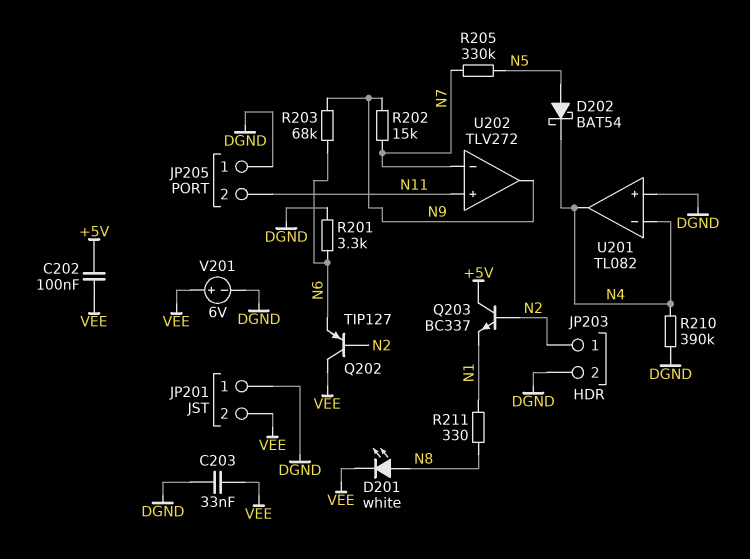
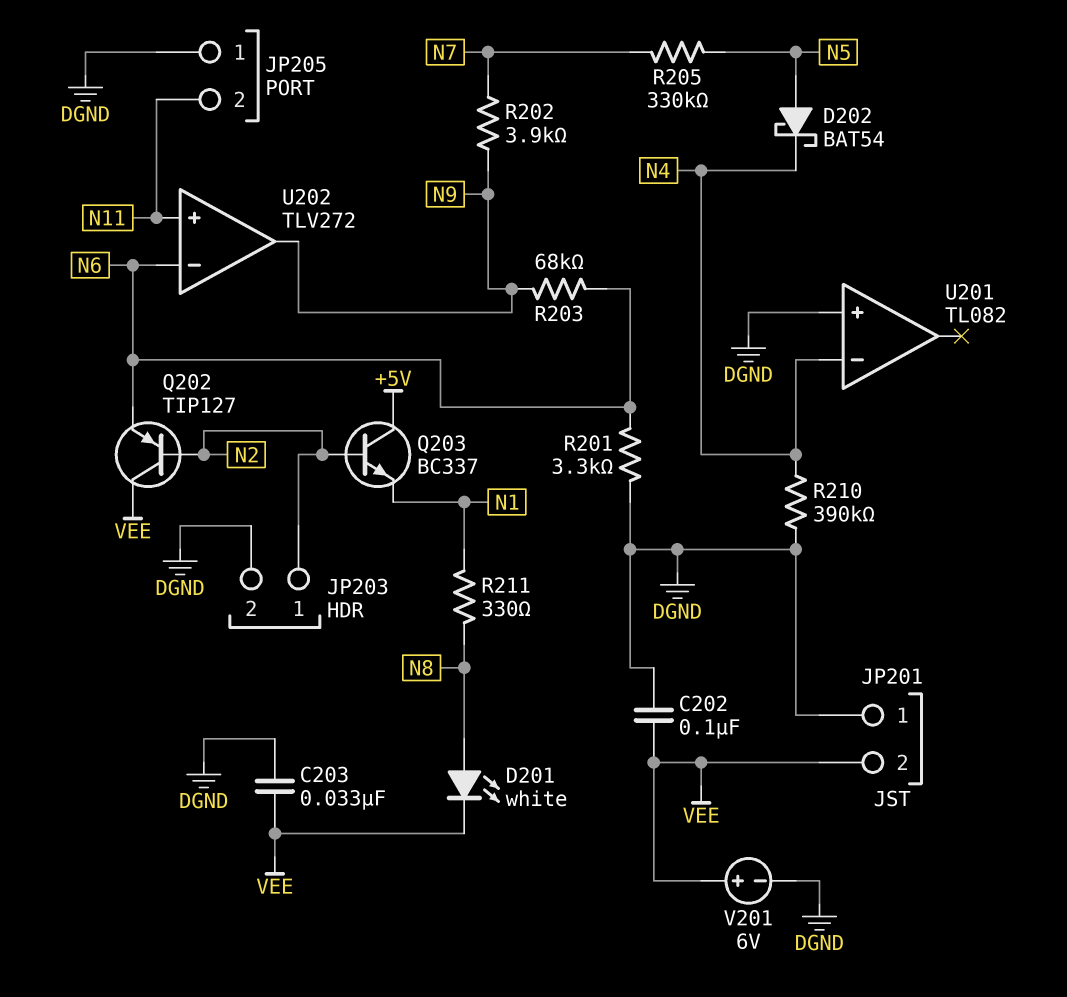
C202: 100nF (+5V, VEE) -> 100nF (DGND, VEE)
R202: 15k (N7, N9) -> 3.9k (N7, N9)
U201 pin out: N4 -> none
U202 pin in-: N7 -> N6

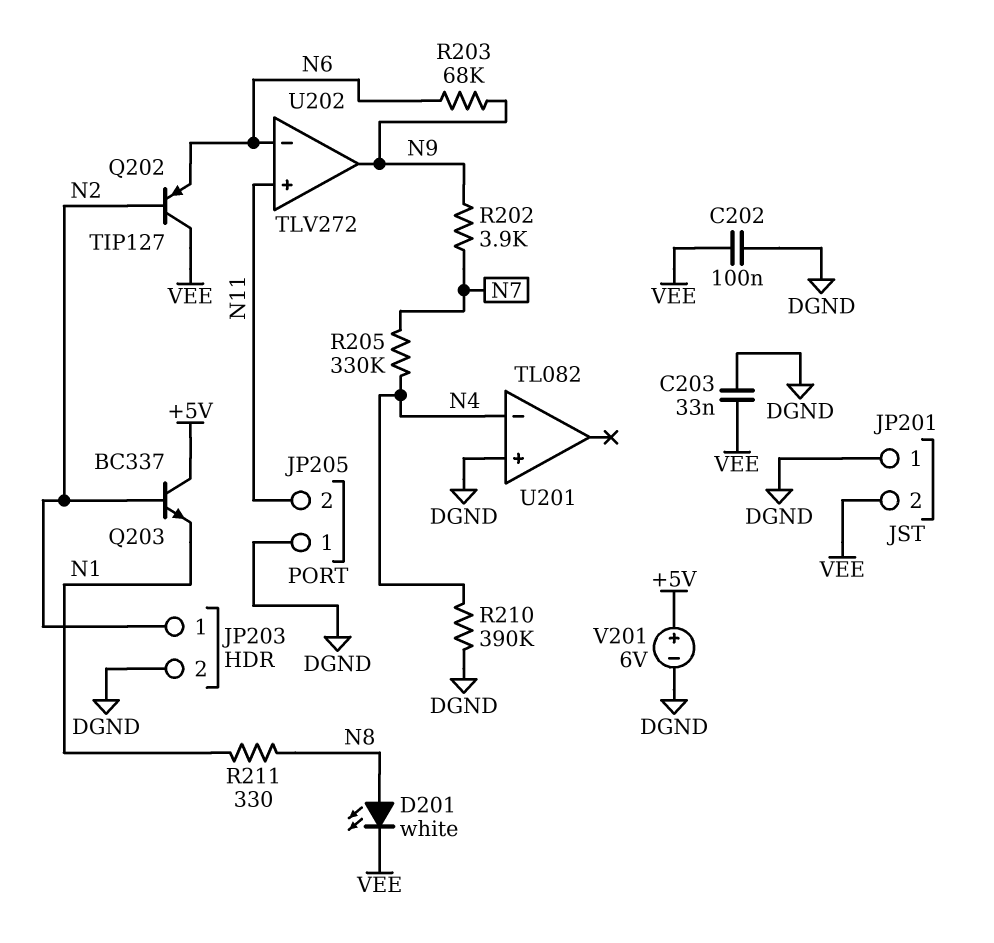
D202: schottky BAT54 (A N5, K N4) -> none
R201: 3.3k (DGND, N6) -> none
R205: 330k (N5, N7) -> 330k (N4, N7)
V201: 6V (plus VEE, minus DGND) -> 6V (plus +5V, minus DGND)

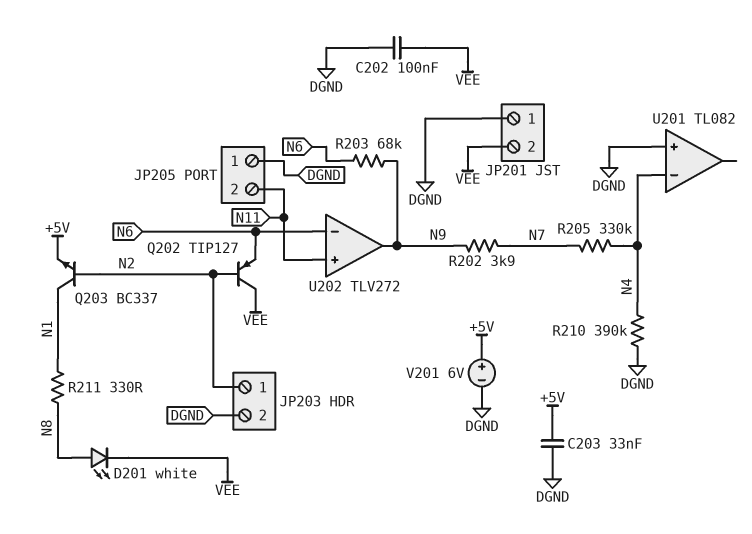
C203: 33nF (DGND, VEE) -> 33nF (+5V, DGND)
Q203: NPN BC337 (B N2, C +5V, E N1) -> NPN BC337 (B N2, C N1, E +5V)

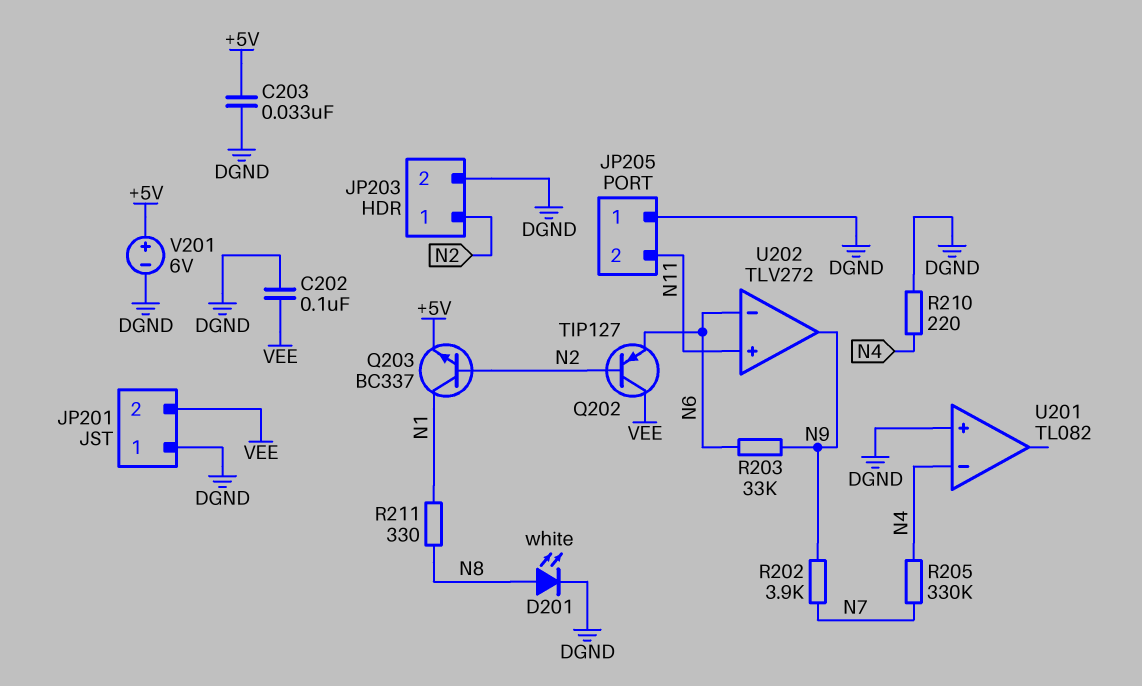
D201: LED white (A N8, K VEE) -> LED white (A N8, K DGND)
R203: 68k (N6, N9) -> 33k (N6, N9)
R210: 390k (DGND, N4) -> 220 (DGND, N4)

